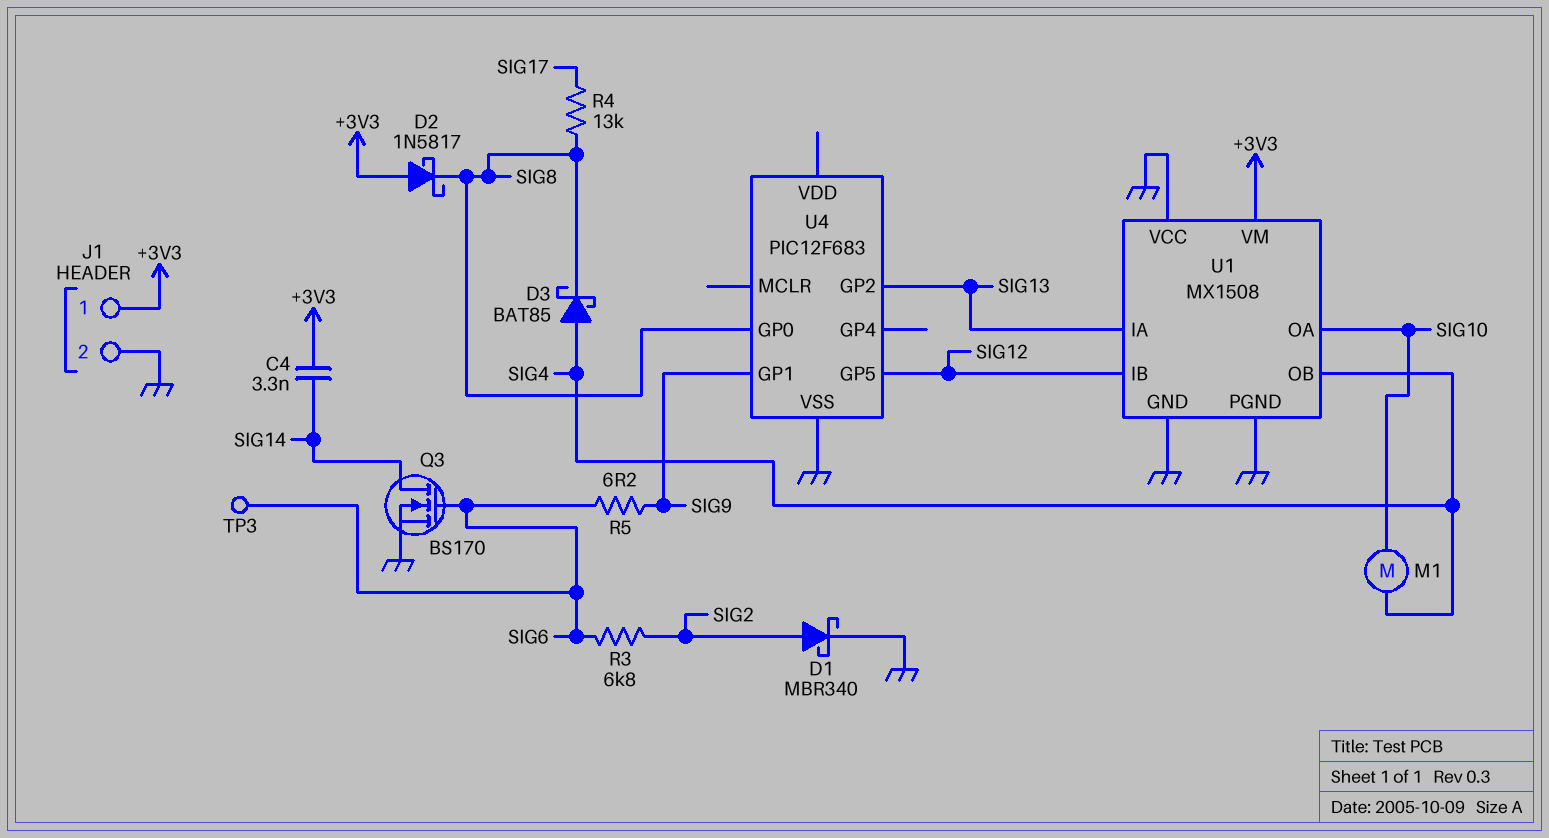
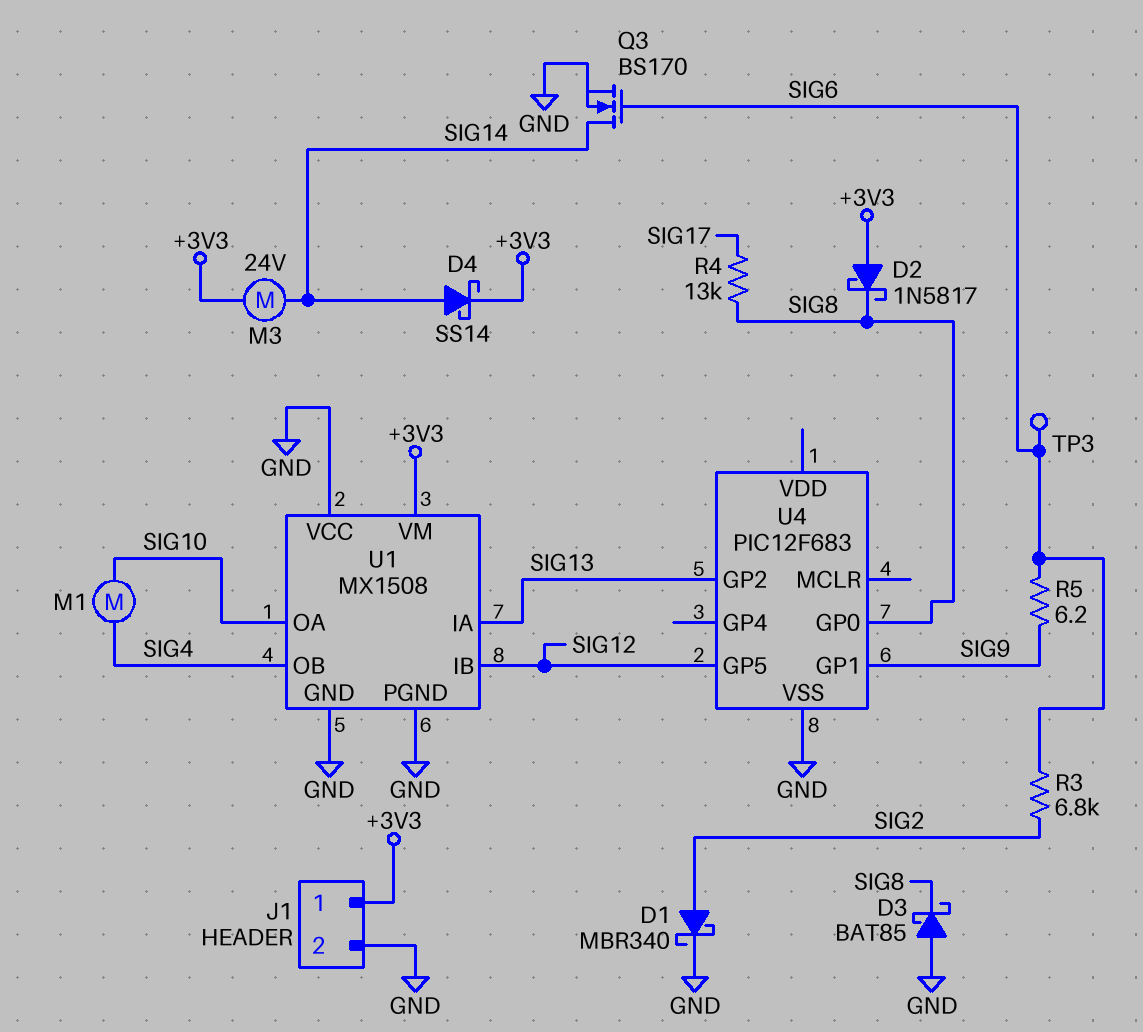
C4: 3.3nF (+3V3, SIG14) -> none
D3: schottky BAT85 (A SIG4, K SIG8) -> schottky BAT85 (A GND, K SIG8)
D4: none -> schottky SS14 (A SIG14, K +3V3)
M3: none -> motor 24V (+3V3, SIG14)

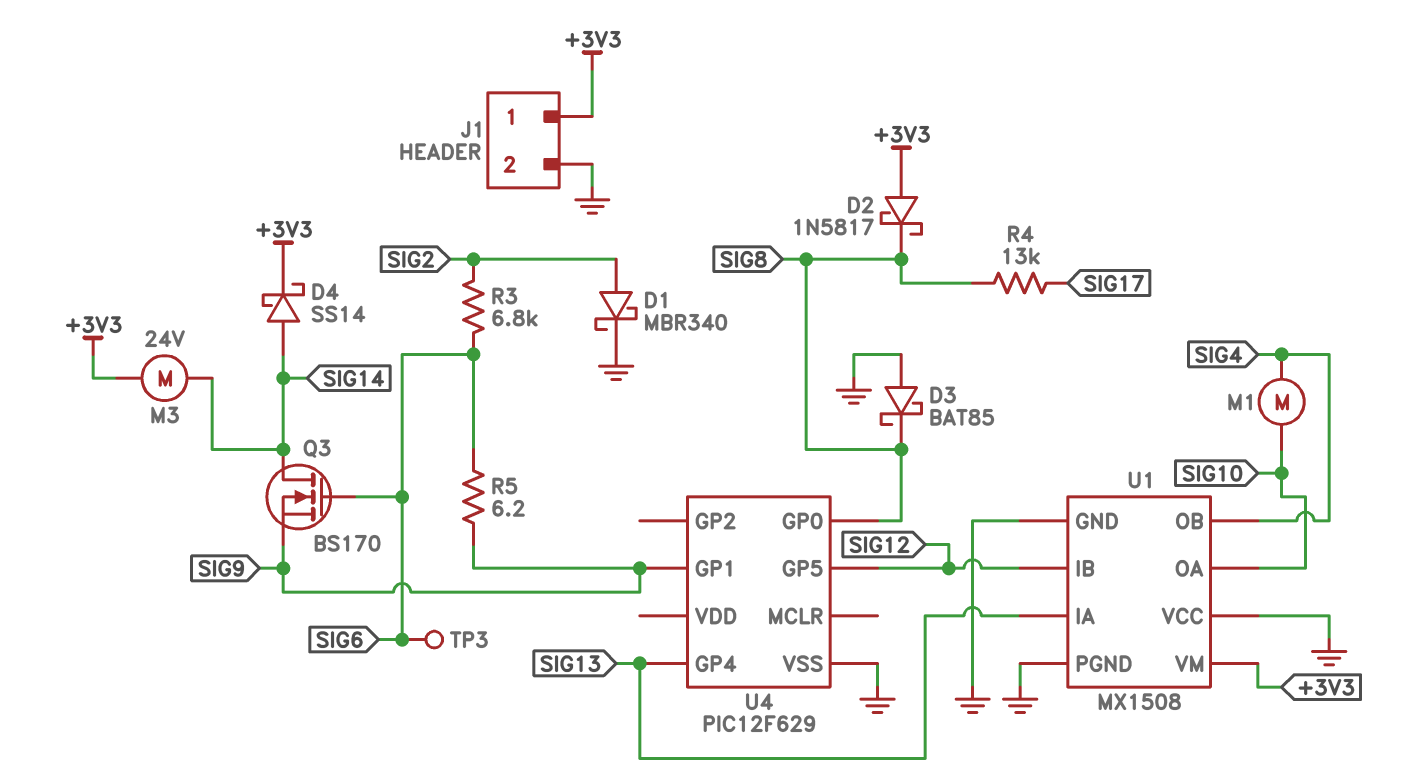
Q3: NMOS BS170 (G SIG6, D SIG14, S GND) -> NMOS BS170 (G SIG6, D SIG14, S SIG9)
U4: PIC12F683 -> PIC12F629
U4 pin GP2: SIG13 -> none
U4 pin GP4: none -> SIG13

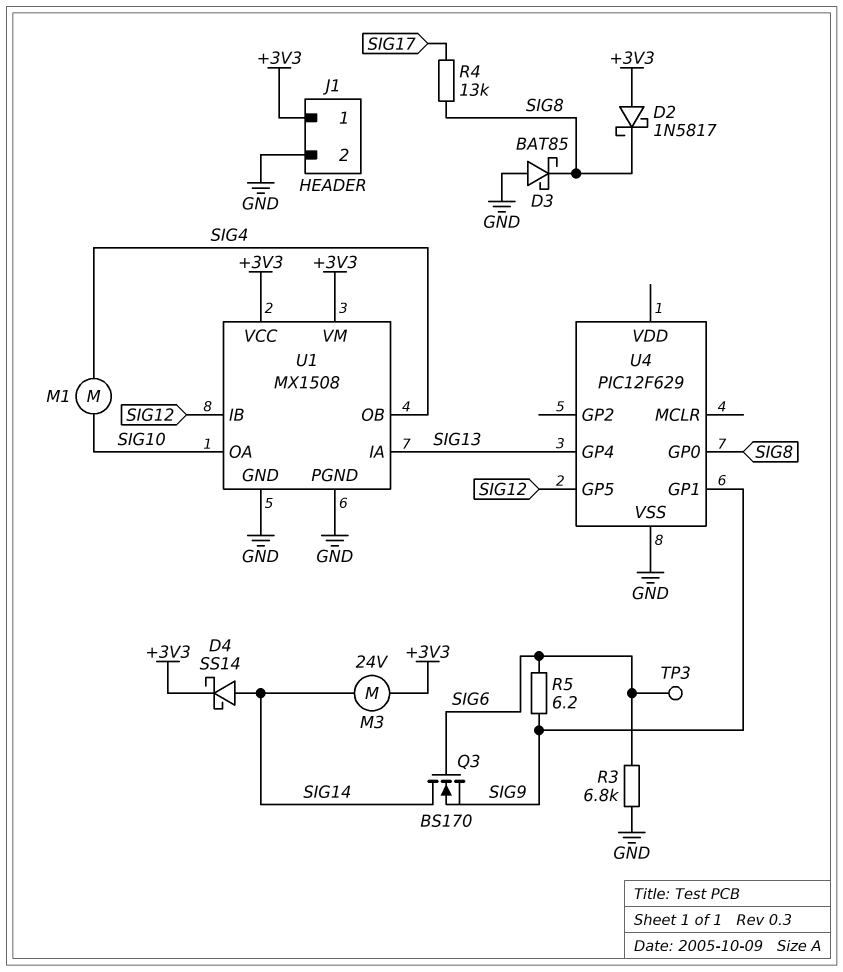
D1: schottky MBR340 (A SIG2, K GND) -> none
R3: 6.8k (SIG2, SIG6) -> 6.8k (GND, SIG6)
U1 pin VCC: GND -> +3V3

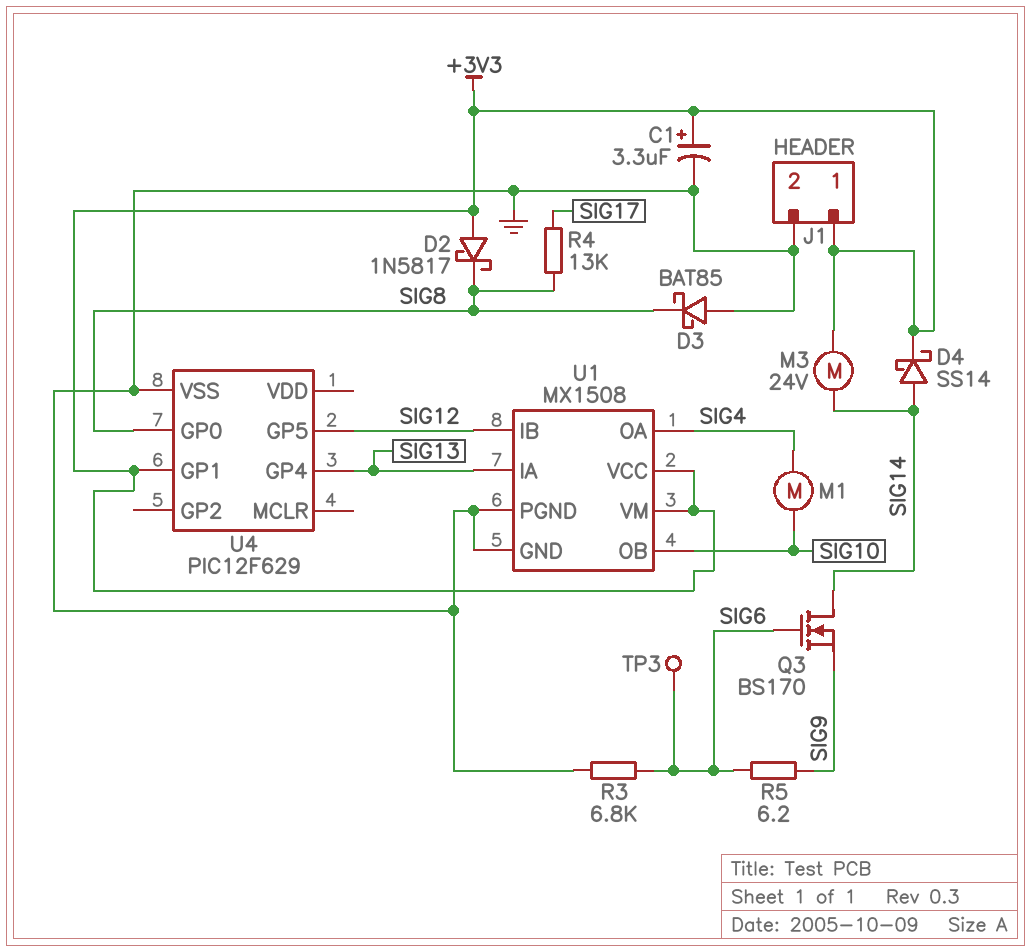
C1: none -> 3.3uF (plus +3V3, minus GND)
U1 pin OA: SIG10 -> SIG4
U1 pin OB: SIG4 -> SIG10
U4 pin GP1: SIG9 -> +3V3

